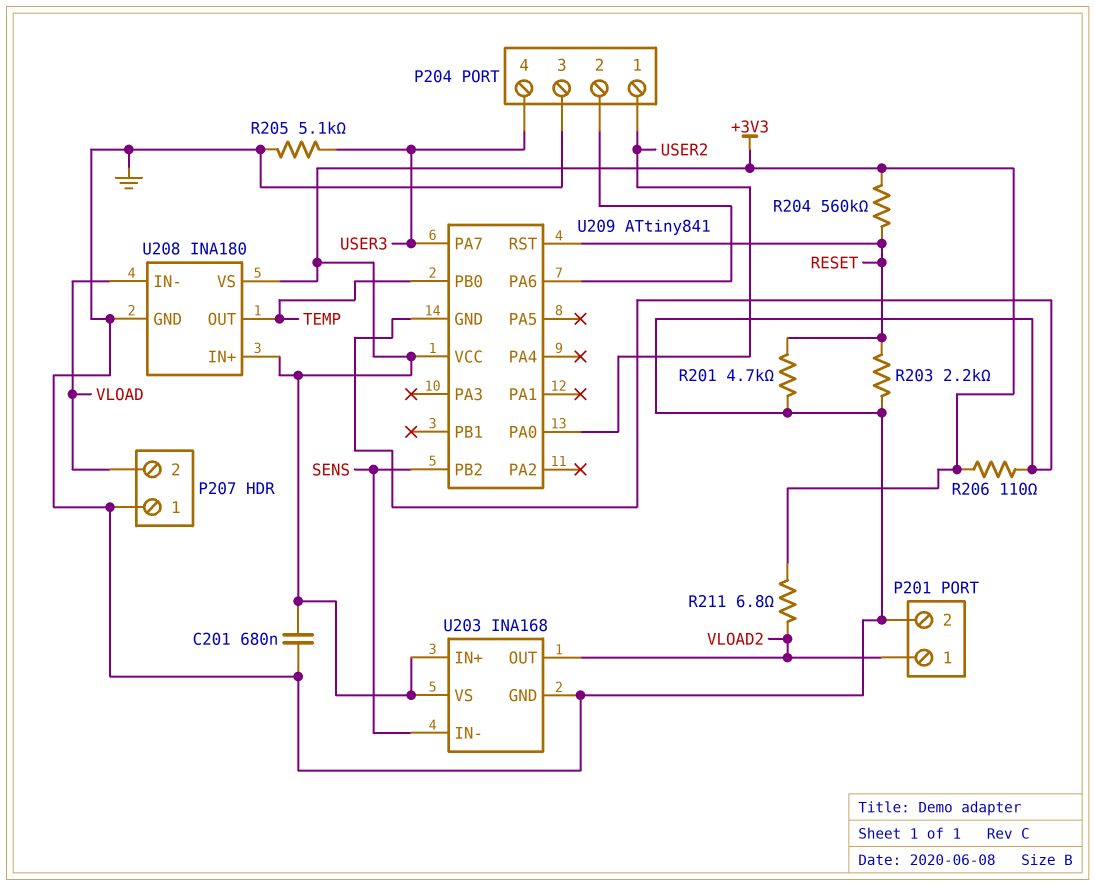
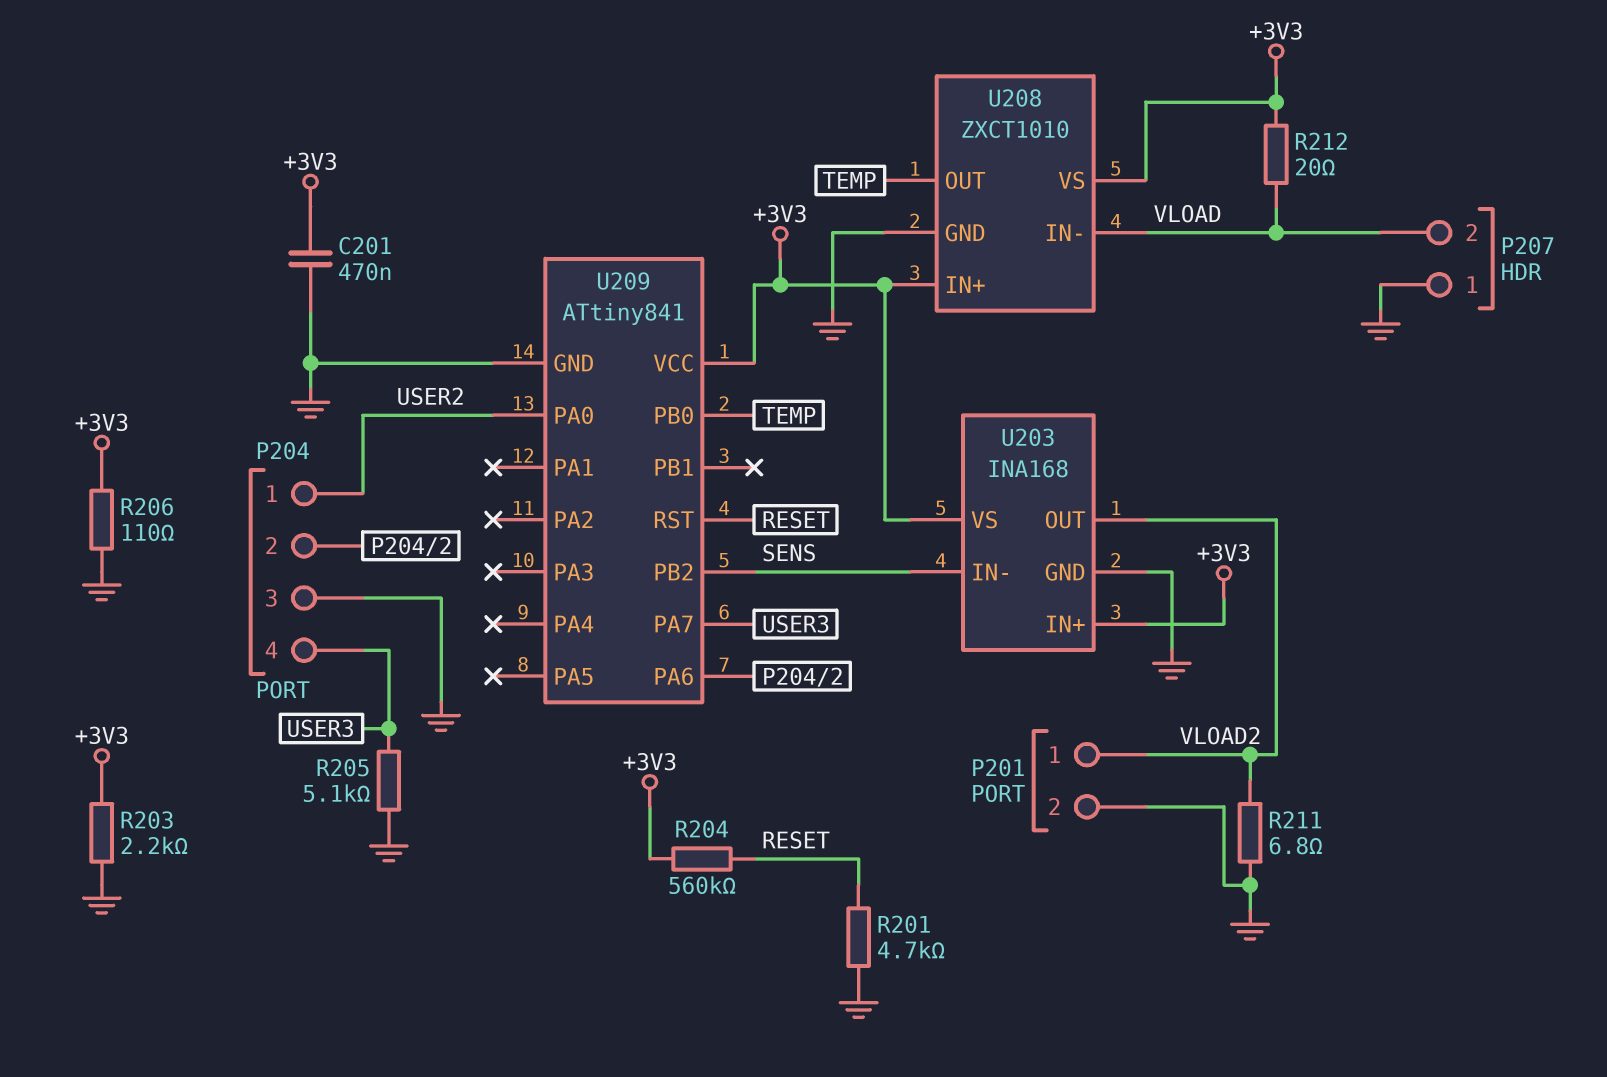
C201: 680nF (+3V3, GND) -> 470nF (+3V3, GND)
R203: 2.2k (GND, RESET) -> 2.2k (+3V3, GND)
R211: 6.8 (+3V3, VLOAD2) -> 6.8 (GND, VLOAD2)
R212: none -> 20 (+3V3, VLOAD)
U208: INA180 -> ZXCT1010

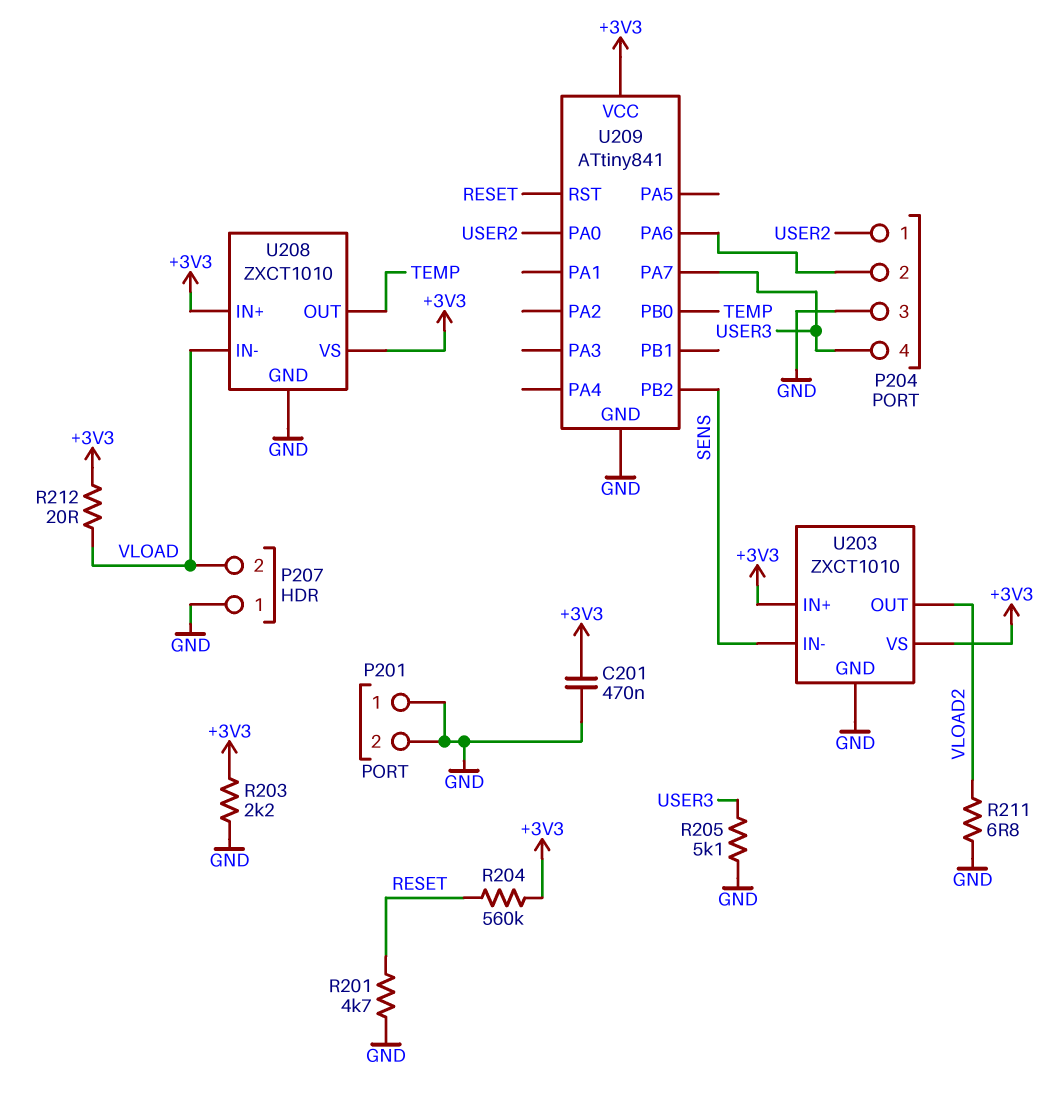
P201 pin 1: VLOAD2 -> GND
R206: 110 (+3V3, GND) -> none
U203: INA168 -> ZXCT1010

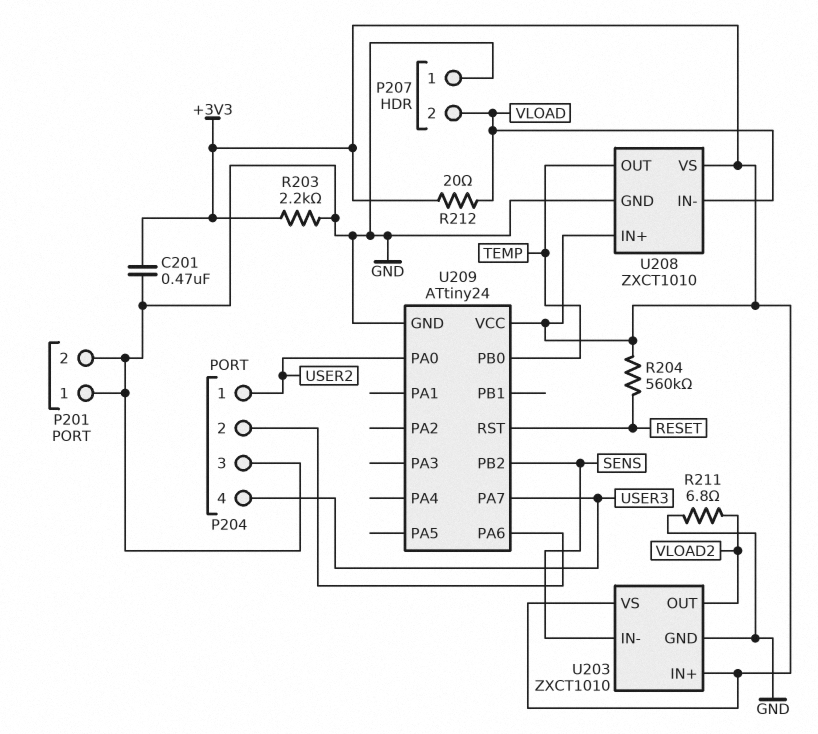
R201: 4.7k (GND, RESET) -> none
R205: 5.1k (GND, USER3) -> none
U209: ATtiny841 -> ATtiny24

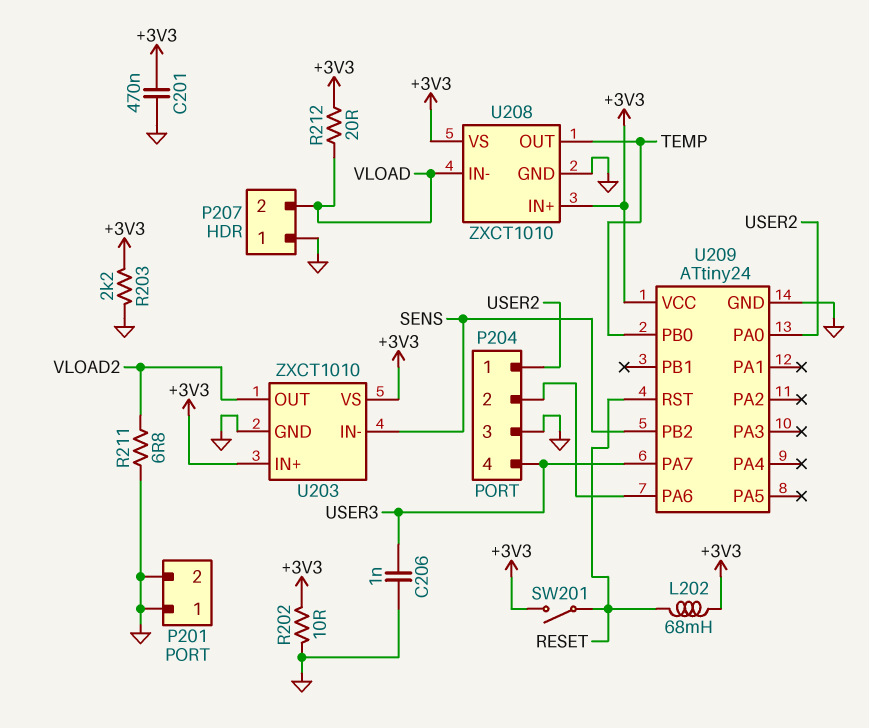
C206: none -> 1nF (GND, USER3)
L202: none -> 68mH (+3V3, RESET)
R202: none -> 10 (+3V3, GND)
R204: 560k (+3V3, RESET) -> none
SW201: none -> switch (+3V3, RESET)

